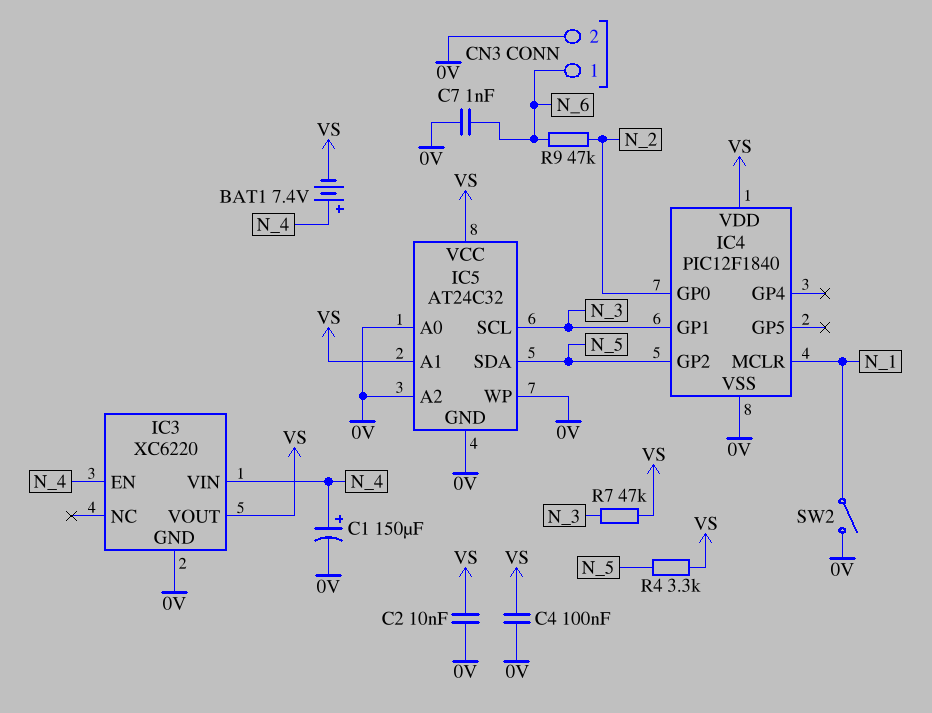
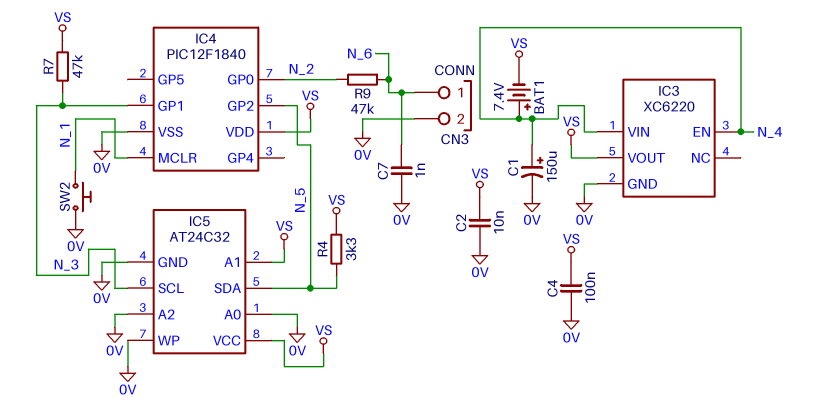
SW2: switch (0V, N_1) -> button (0V, N_1)

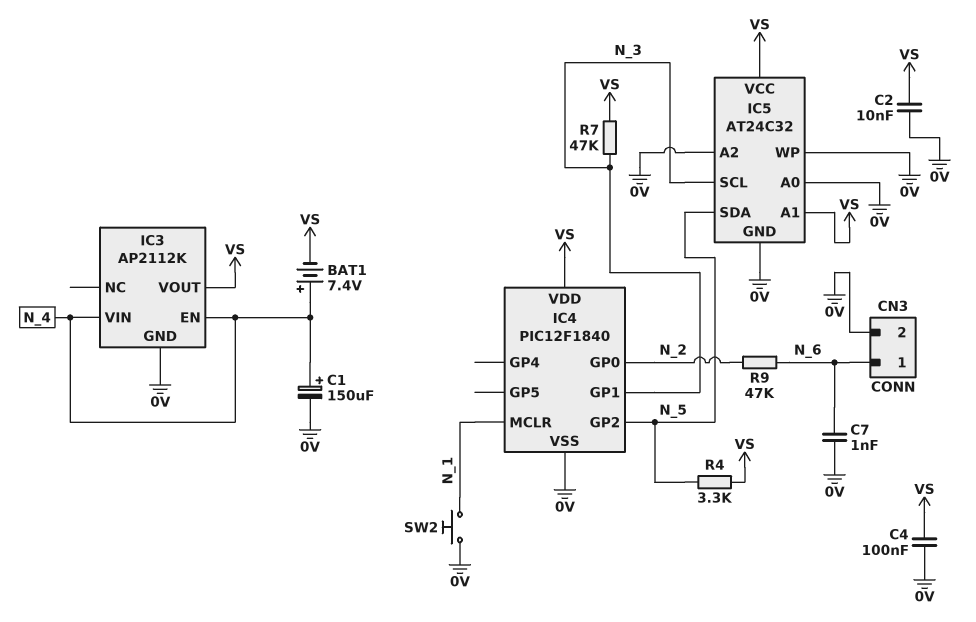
IC3: XC6220 -> AP2112K

